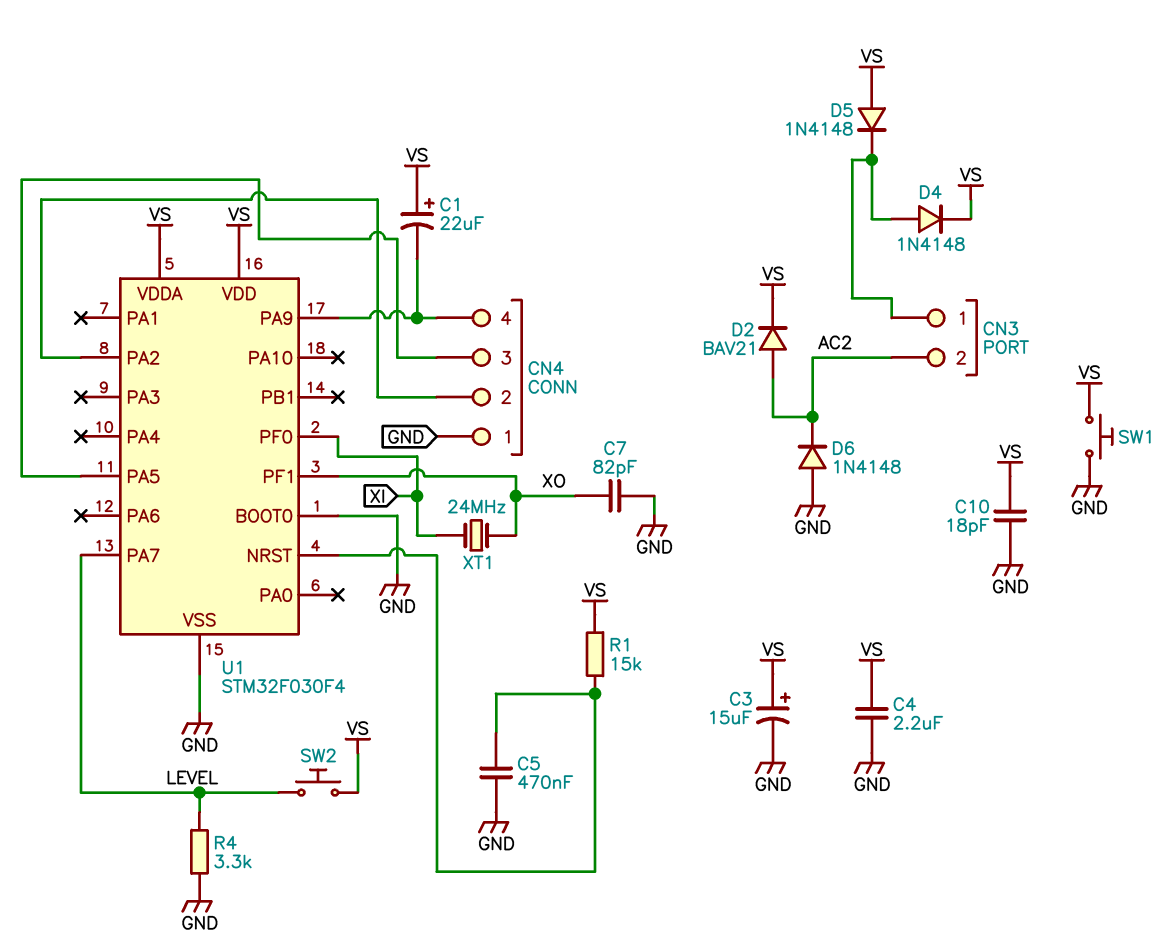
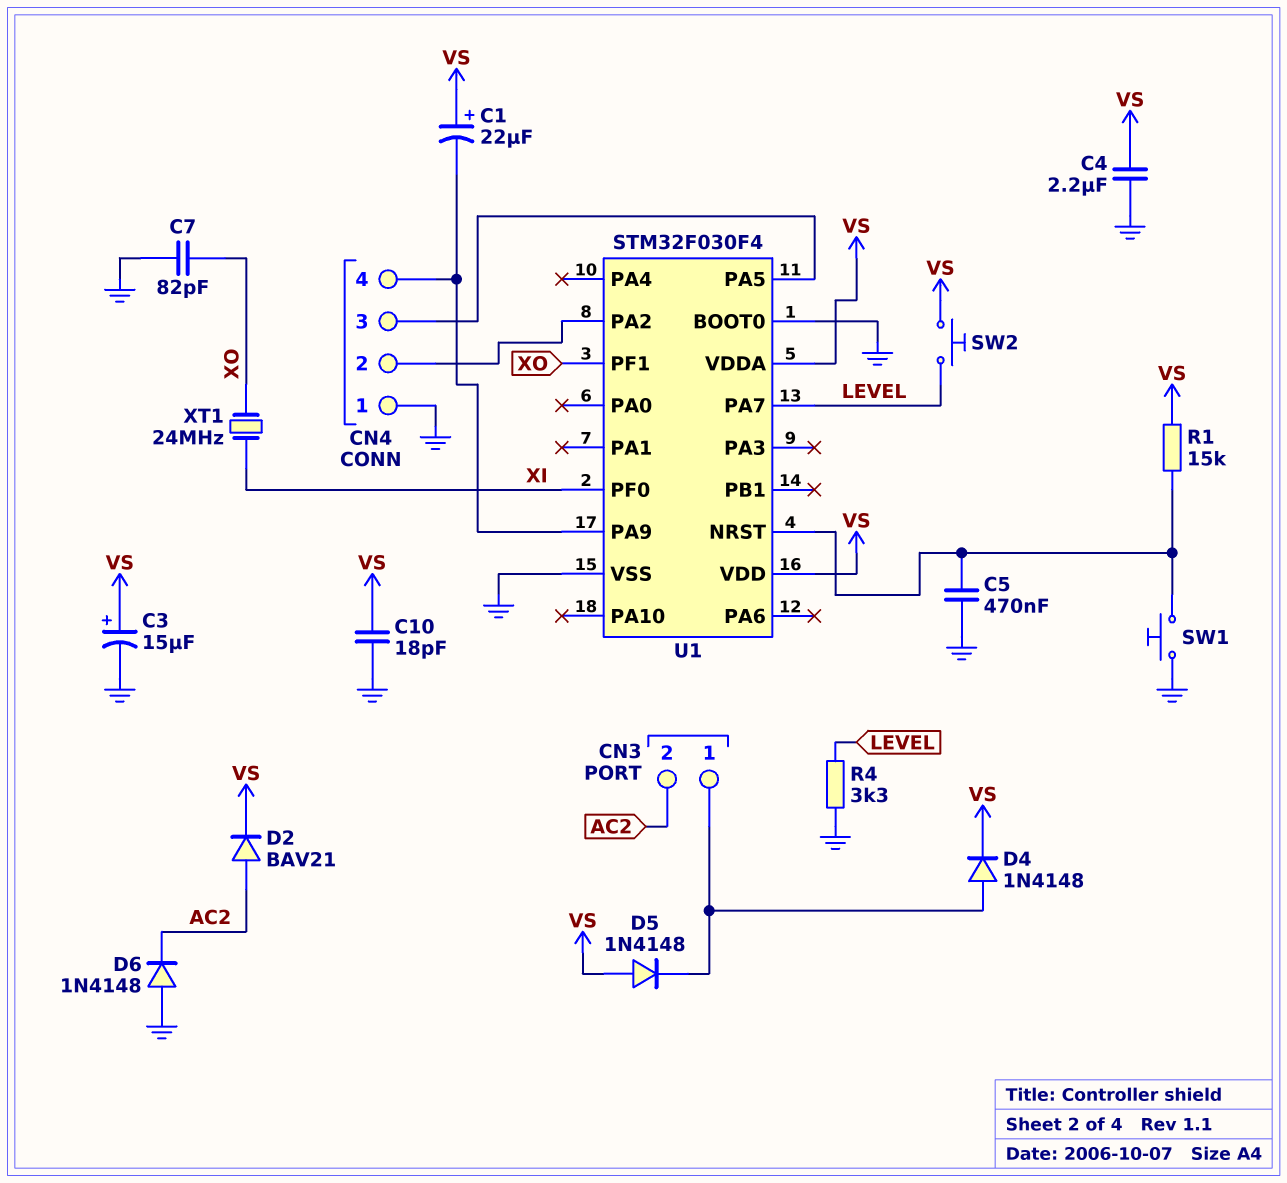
SW1: button (GND, VS) -> button (GND, U1/NRST)

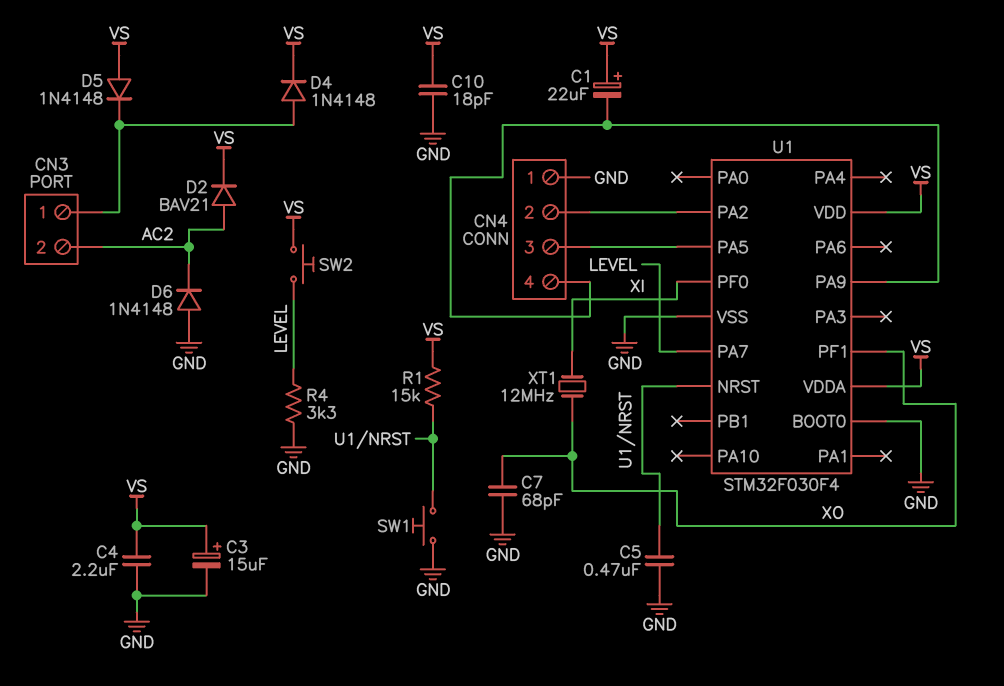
C7: 82pF (GND, XO) -> 68pF (GND, XO)
XT1: 24MHz (XI, XO) -> 12MHz (XI, XO)

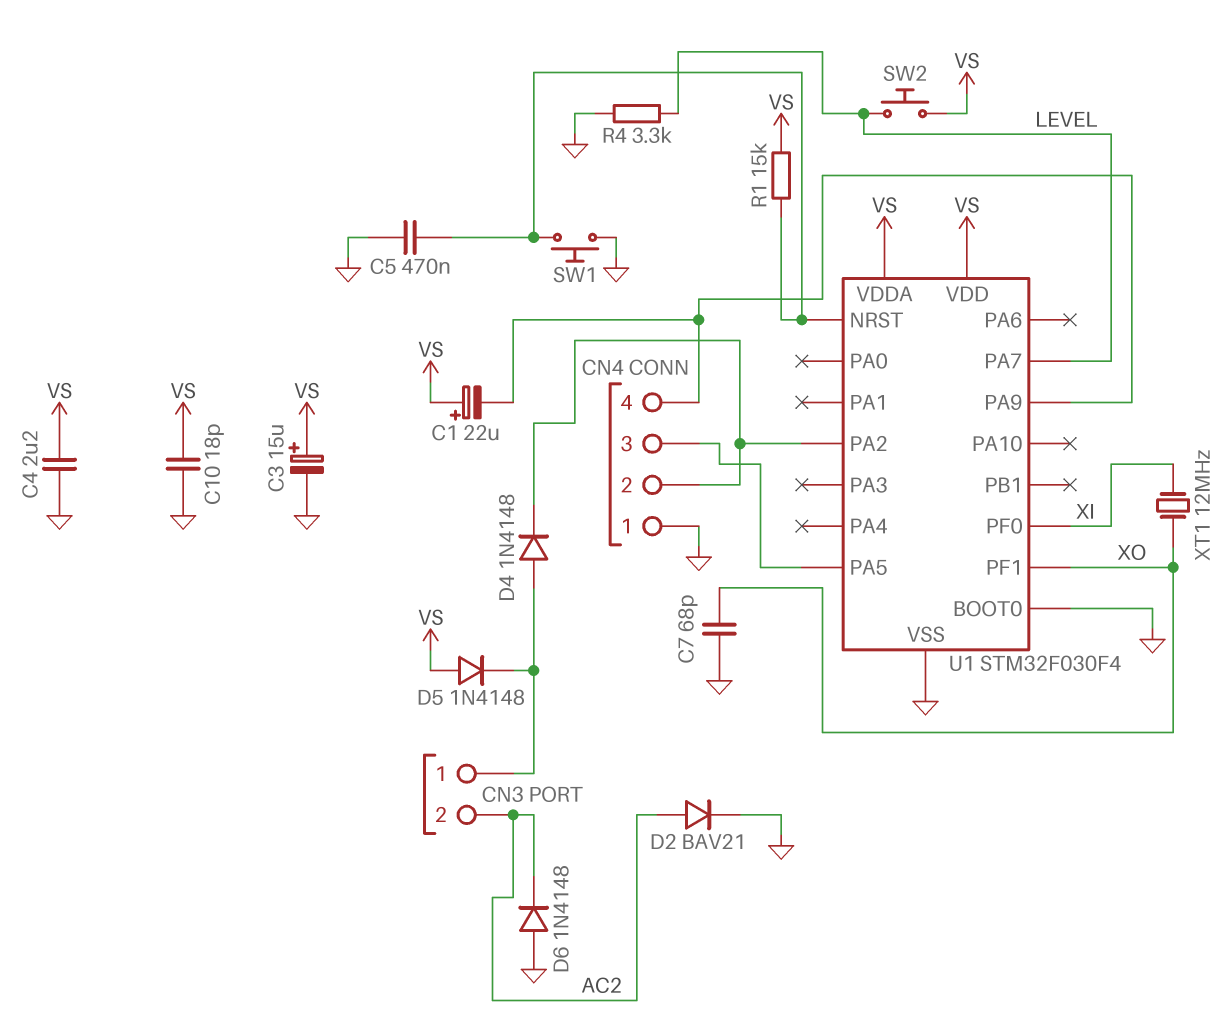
D2: diode BAV21 (A AC2, K VS) -> diode BAV21 (A AC2, K GND)
D4: diode 1N4148 (A CN3/1, K VS) -> diode 1N4148 (A CN3/1, K CN4/2)

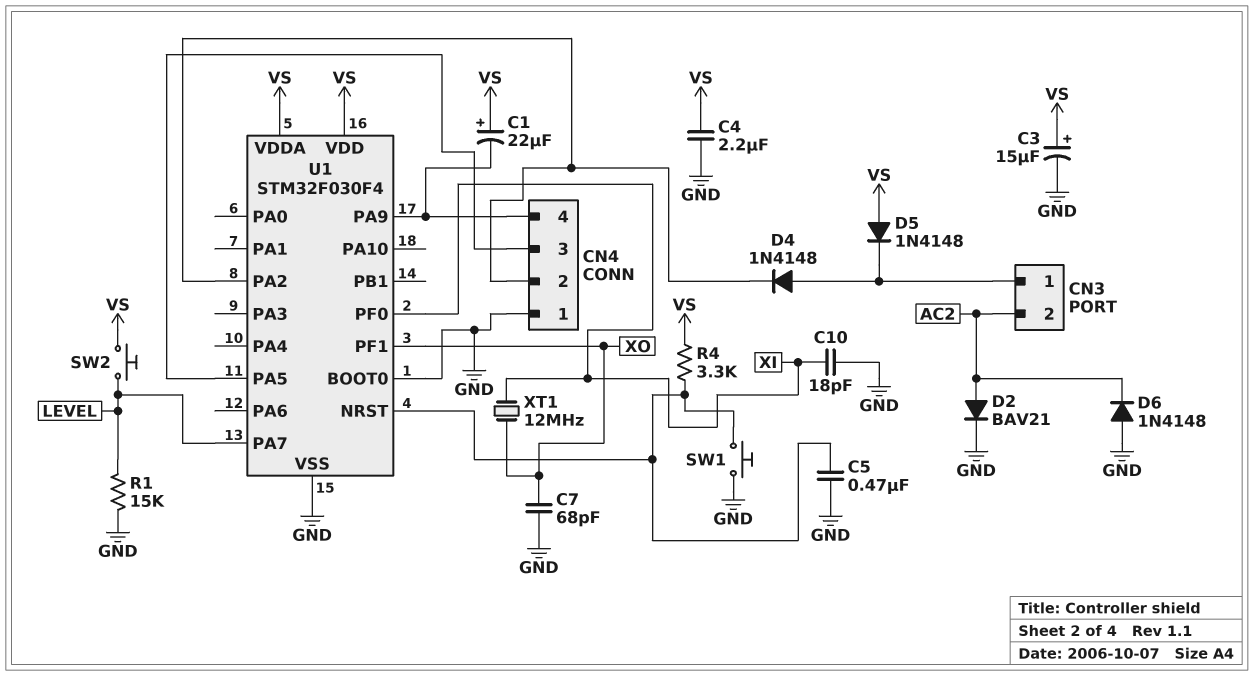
C10: 18pF (GND, VS) -> 18pF (GND, XI)
R1: 15k (U1/NRST, VS) -> 15k (GND, LEVEL)
R4: 3.3k (GND, LEVEL) -> 3.3k (U1/NRST, VS)

